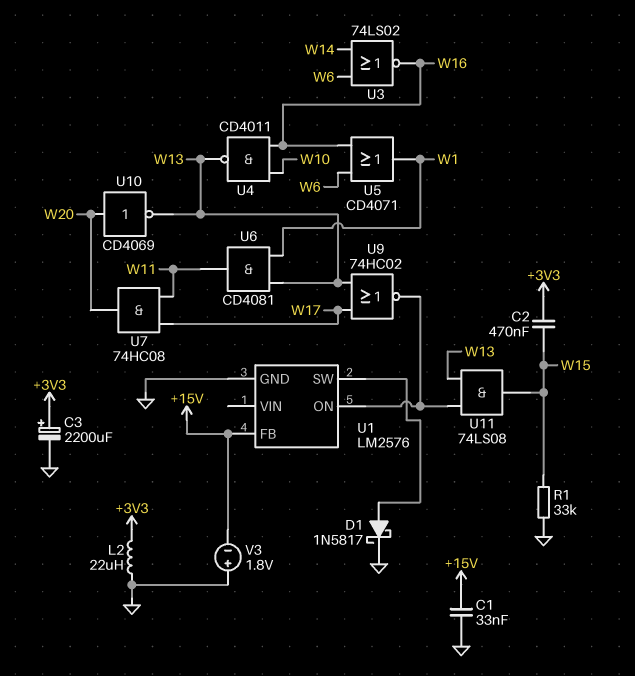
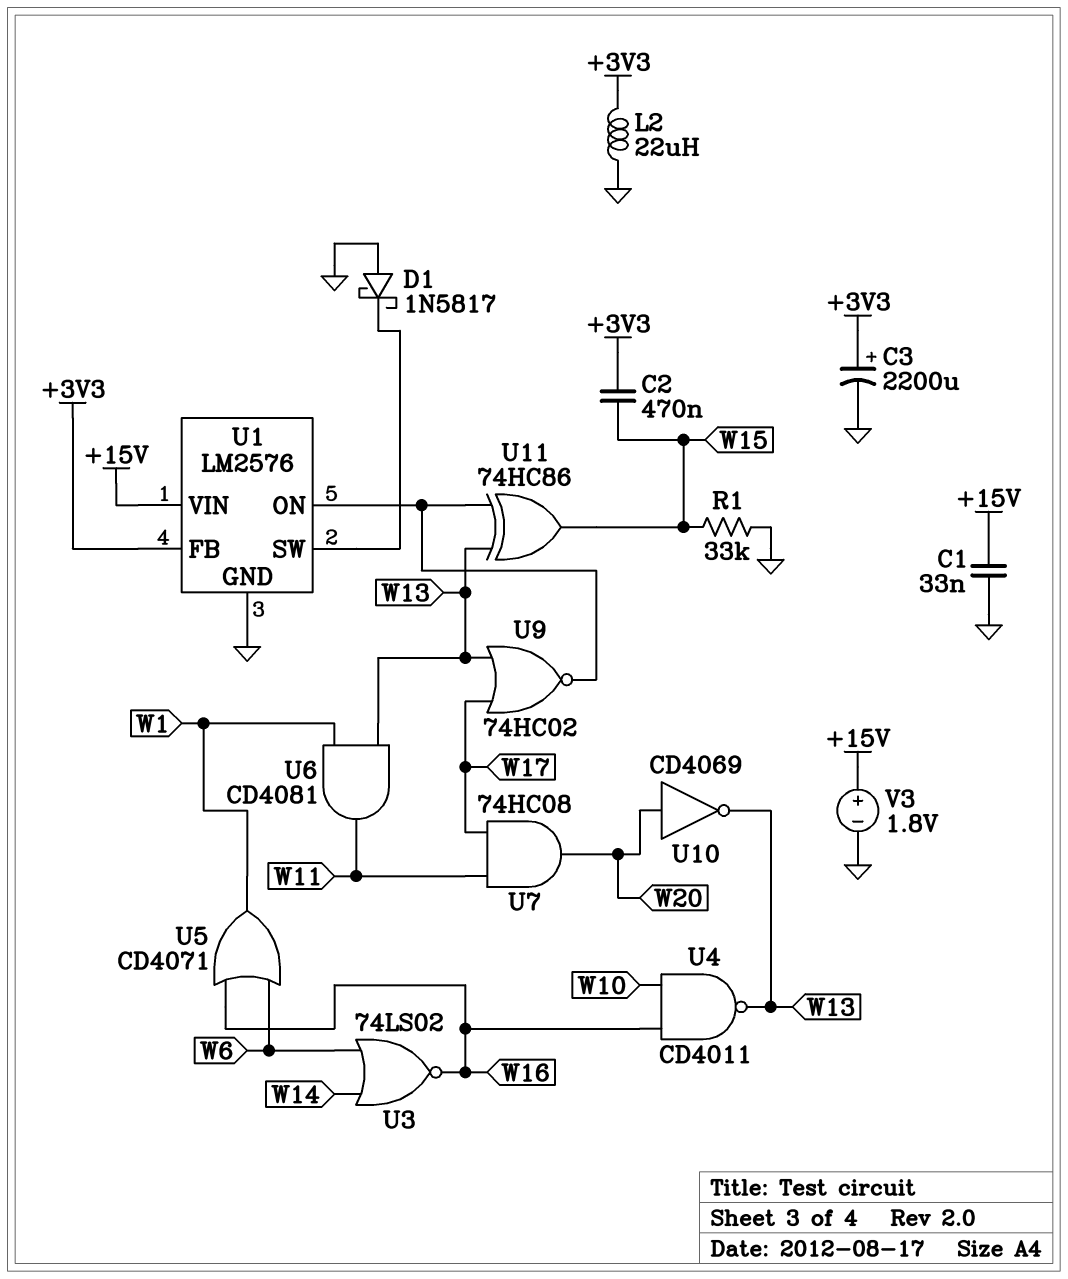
D1: schottky 1N5817 (A U1/SW, K GND) -> schottky 1N5817 (A GND, K U1/SW)
U1 pin FB: +15V -> +3V3
U1 pin VIN: none -> +15V
U11: AND 74LS08 (in U1/ON, in W13, out W15) -> XOR 74HC86 (in U1/ON, in W13, out W15)
V3: 1.8V (plus GND, minus +15V) -> 1.8V (plus +15V, minus GND)

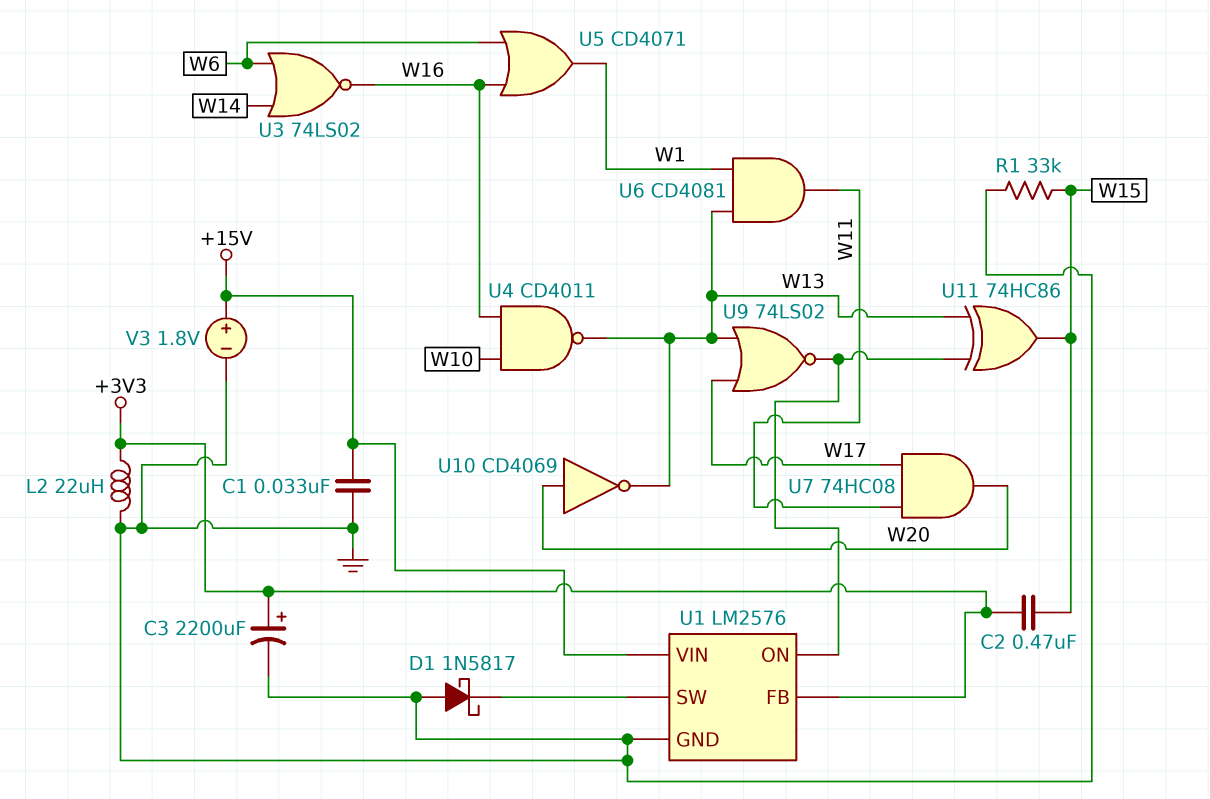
U9: NOR 74HC02 (in W13, in W17, out U1/ON) -> NOR 74LS02 (in W13, in W17, out U1/ON)

